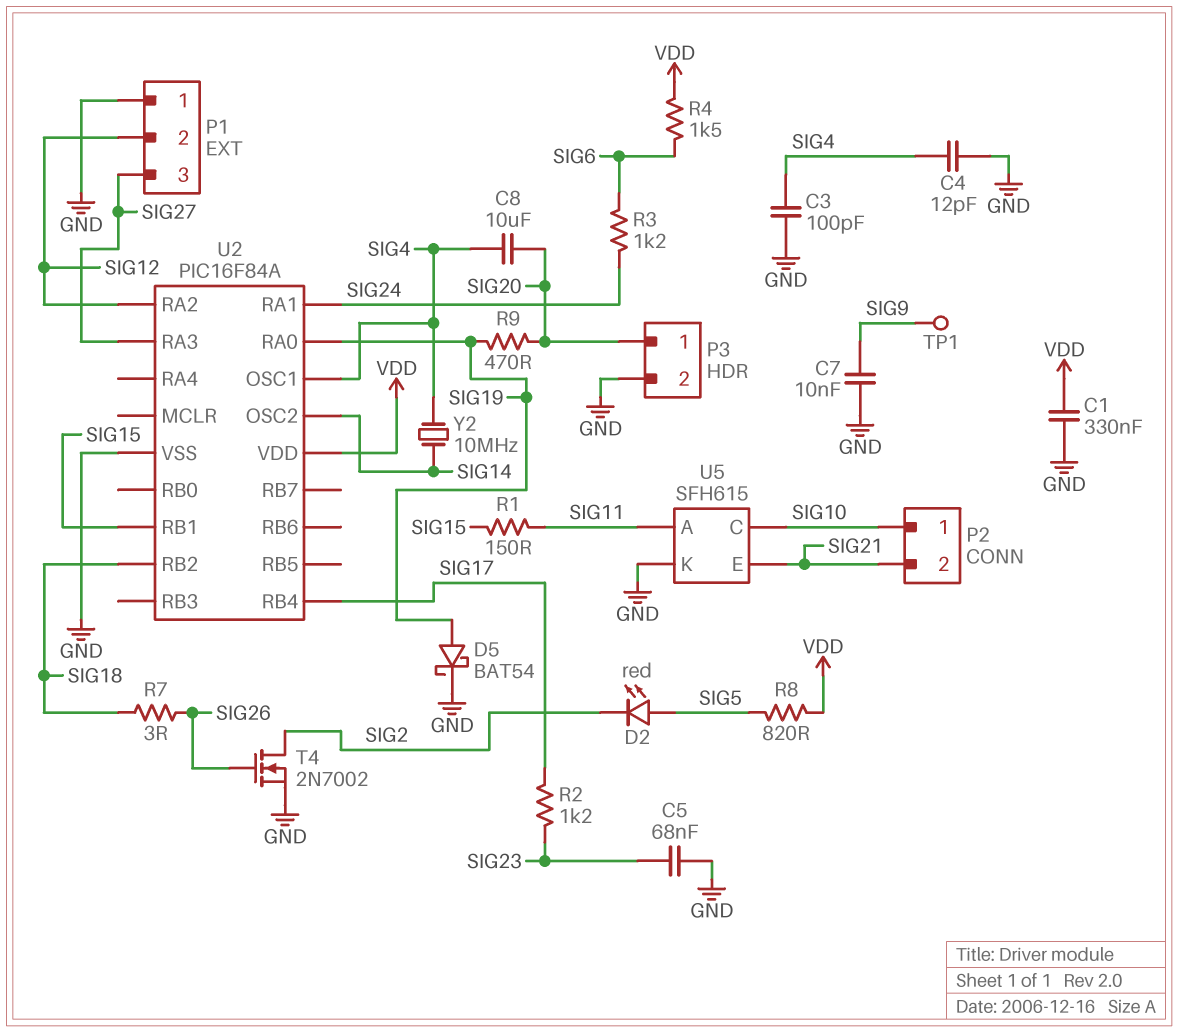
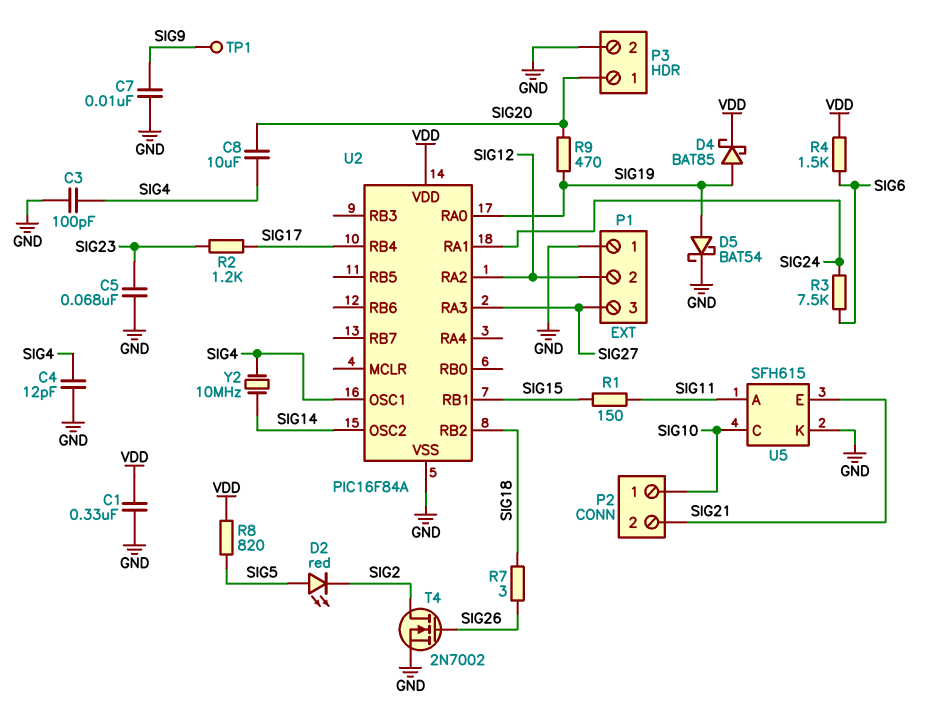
D4: none -> schottky BAT85 (A SIG19, K VDD)
R3: 1.2k (SIG6, SIG24) -> 7.5k (SIG6, SIG24)

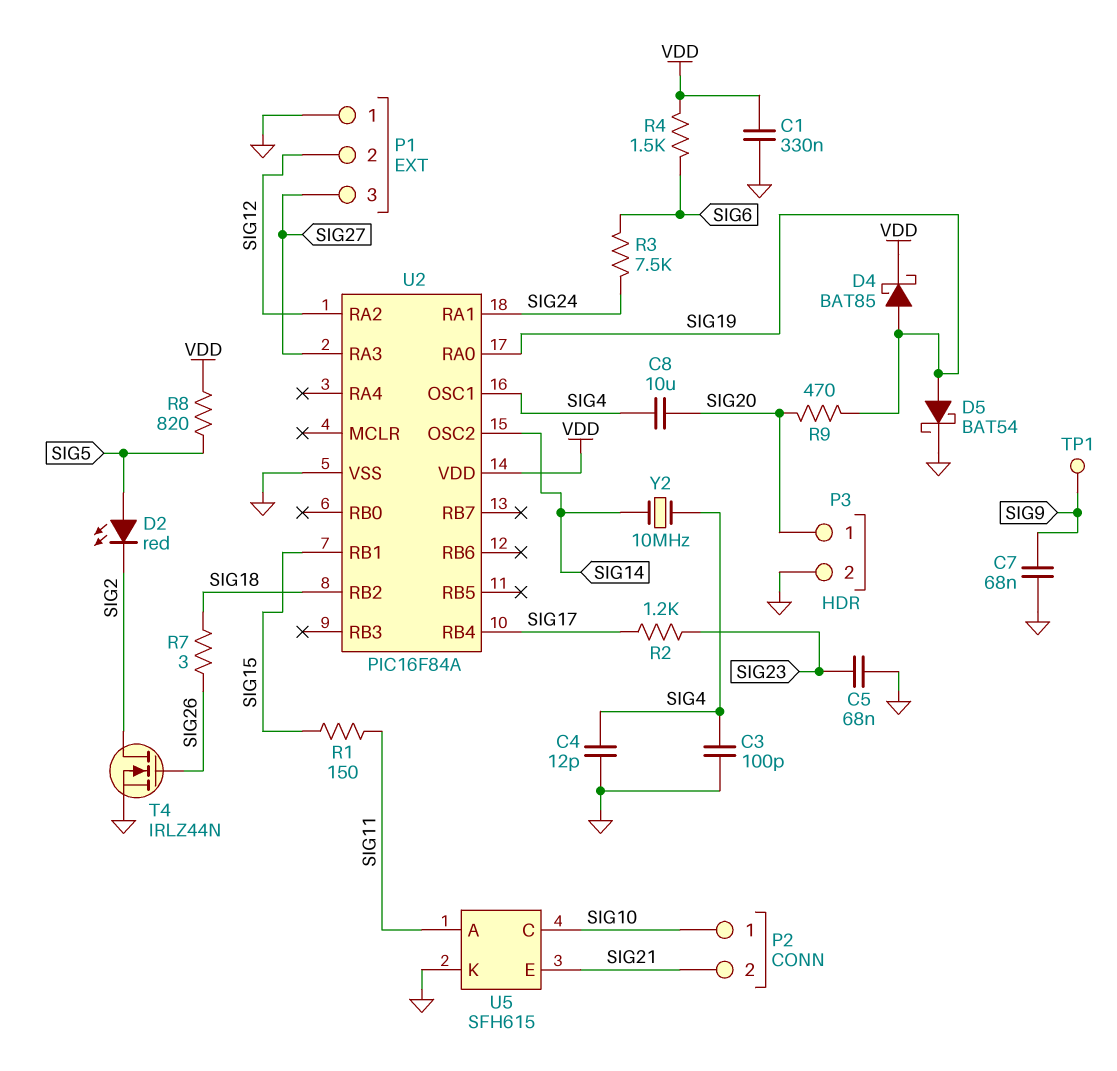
C7: 10nF (GND, SIG9) -> 68nF (GND, SIG9)
T4: NMOS 2N7002 (G SIG26, D SIG2, S GND) -> NMOS IRLZ44N (G SIG26, D SIG2, S GND)

